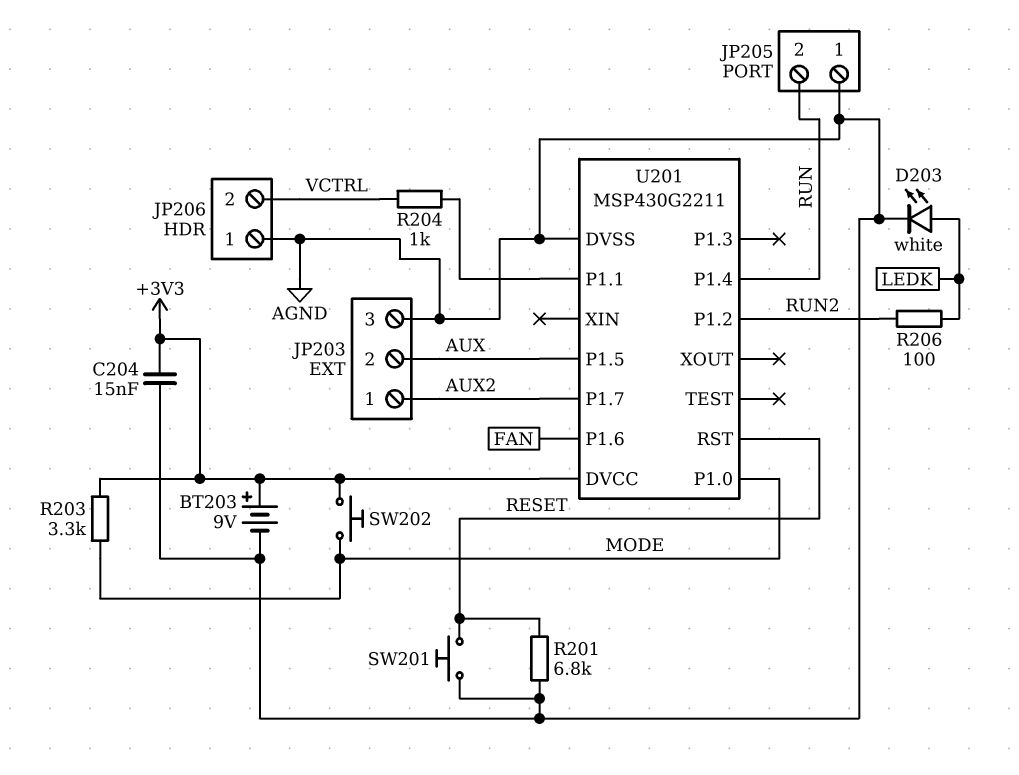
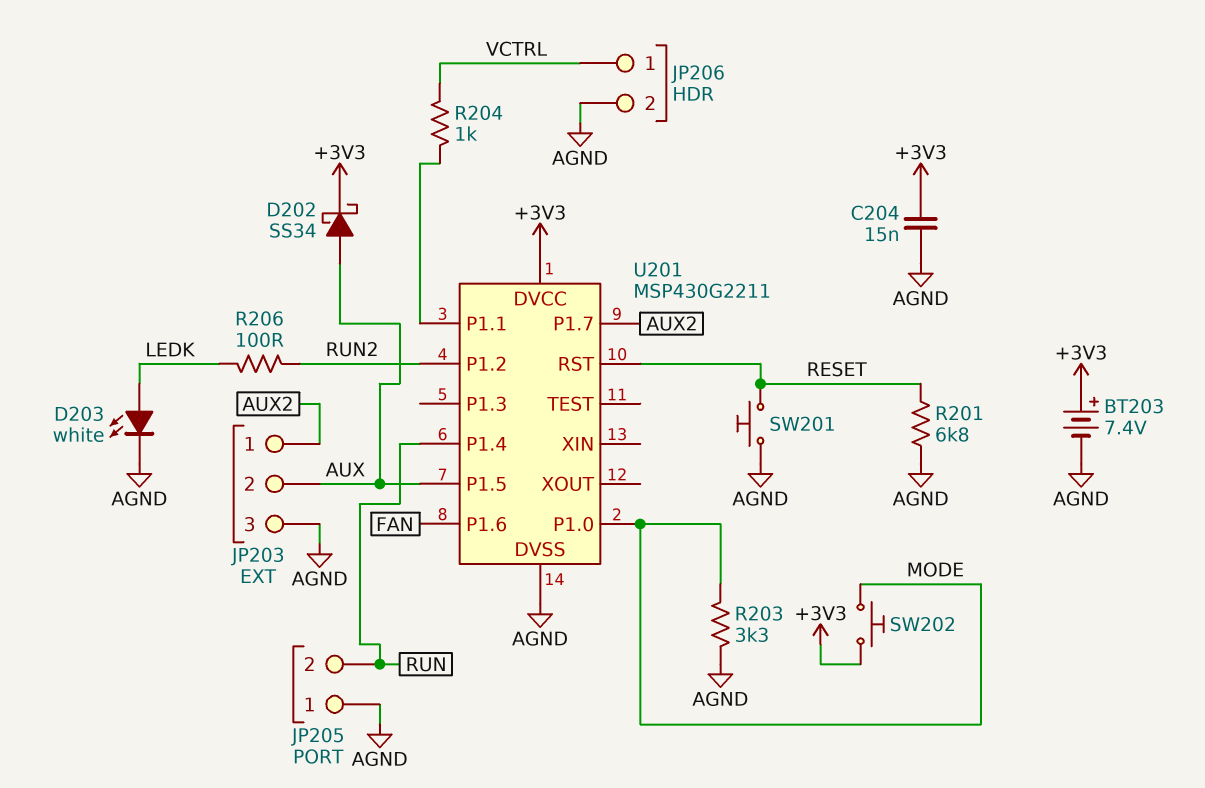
BT203: 9V (plus +3V3, minus AGND) -> 7.4V (plus +3V3, minus AGND)
D202: none -> schottky SS34 (A AUX, K +3V3)
JP206 pin 1: AGND -> VCTRL
JP206 pin 2: VCTRL -> AGND
R203: 3.3k (+3V3, MODE) -> 3.3k (AGND, MODE)

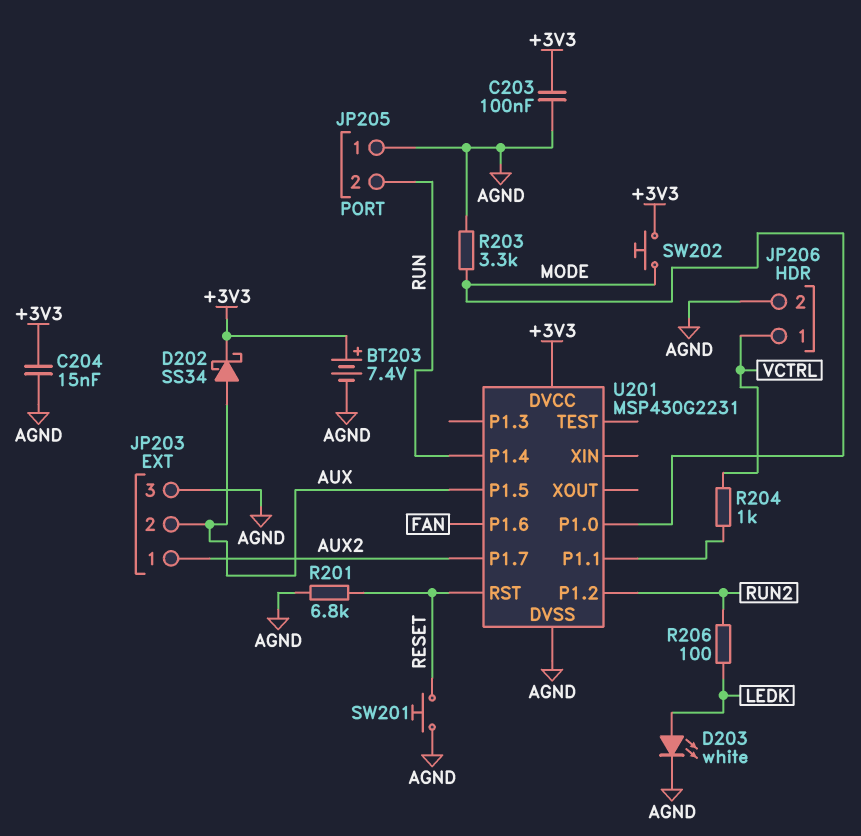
C203: none -> 100nF (+3V3, AGND)
U201: MSP430G2211 -> MSP430G2231

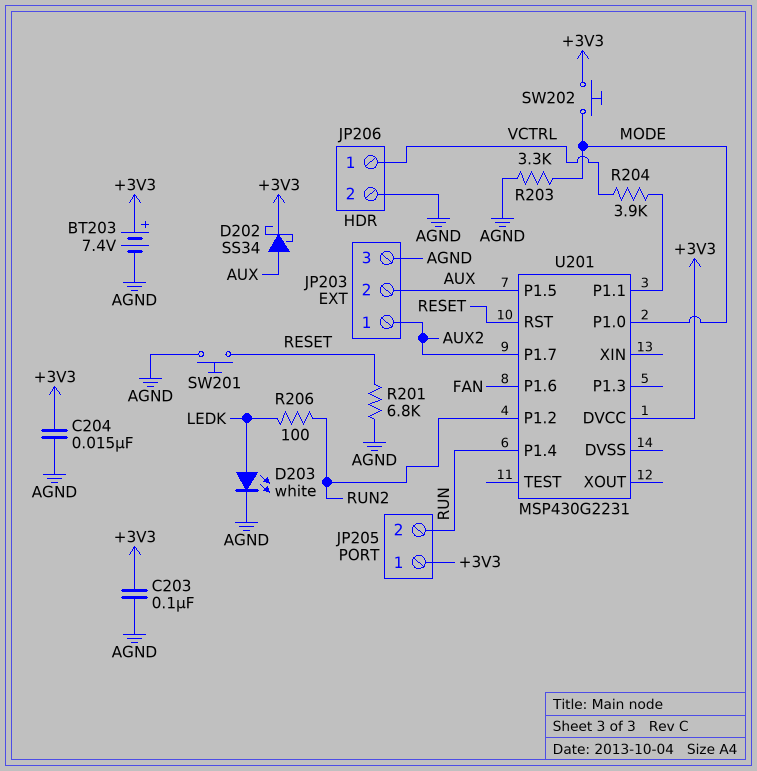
JP205 pin 1: AGND -> +3V3
R204: 1k (U201/P1.1, VCTRL) -> 3.9k (U201/P1.1, VCTRL)
U201 pin DVSS: AGND -> none

